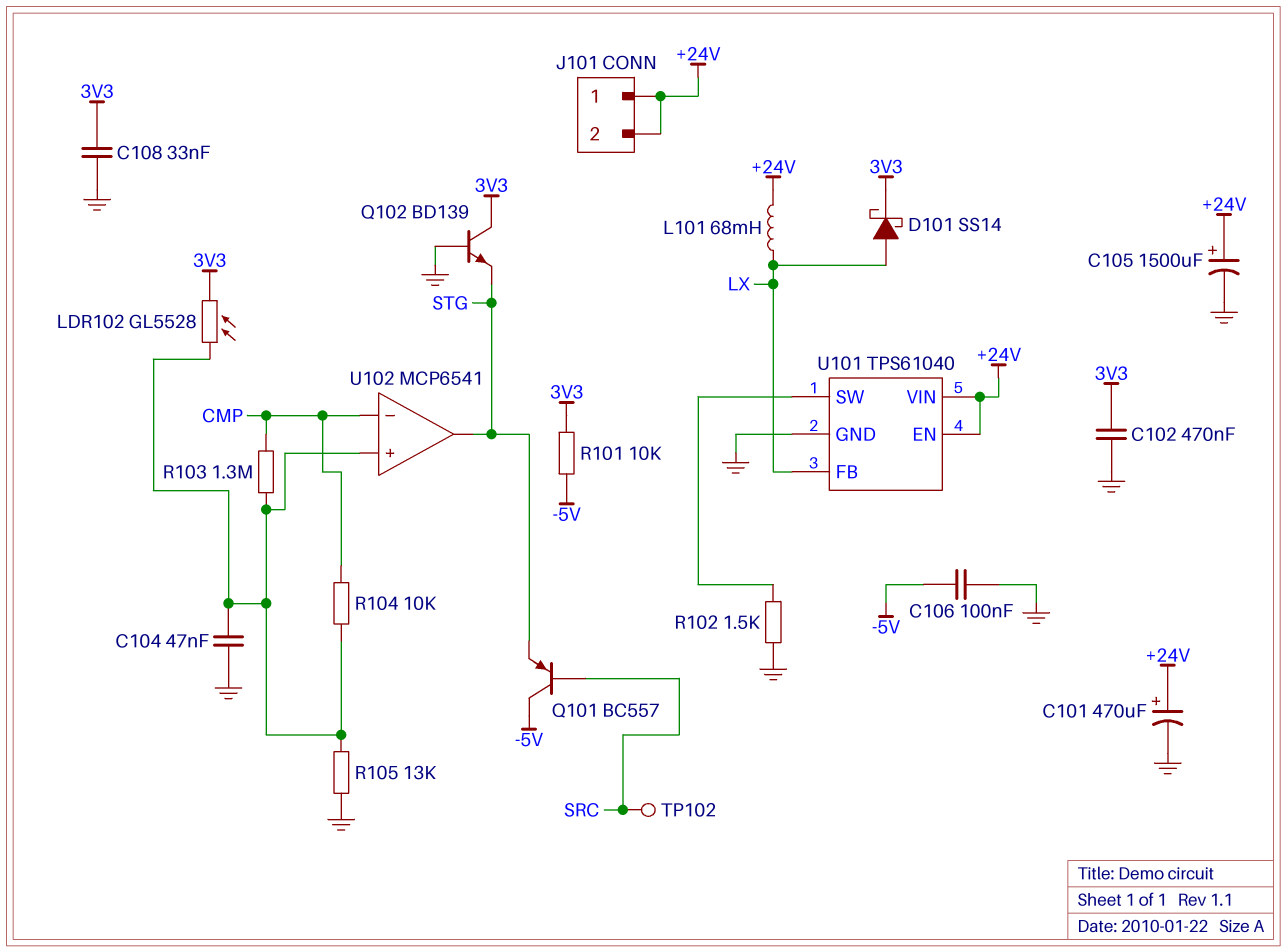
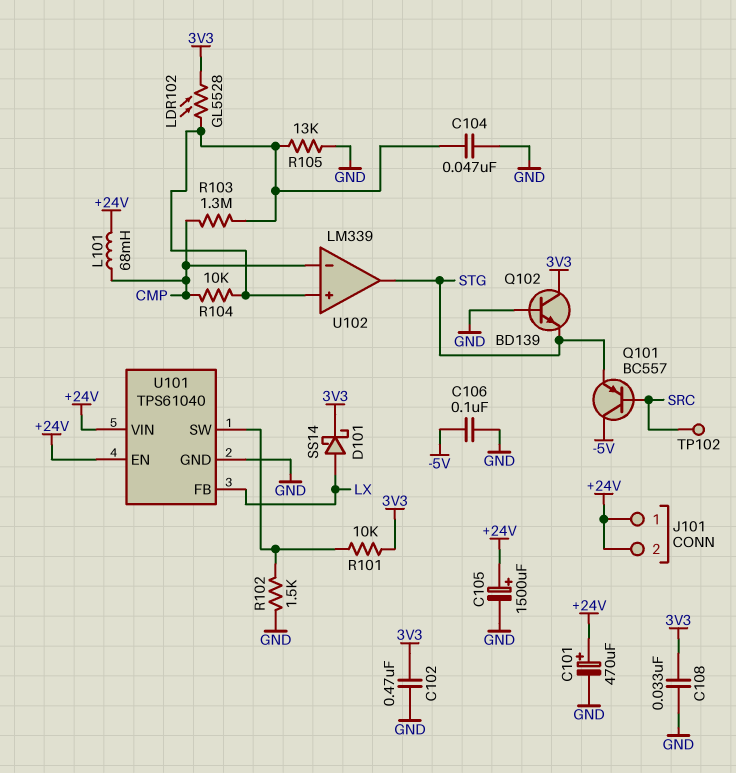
L101: 68mH (+24V, LX) -> 68mH (+24V, CMP)
R101: 10k (-5V, 3V3) -> 10k (3V3, U101/SW)
U102: MCP6541 -> LM339

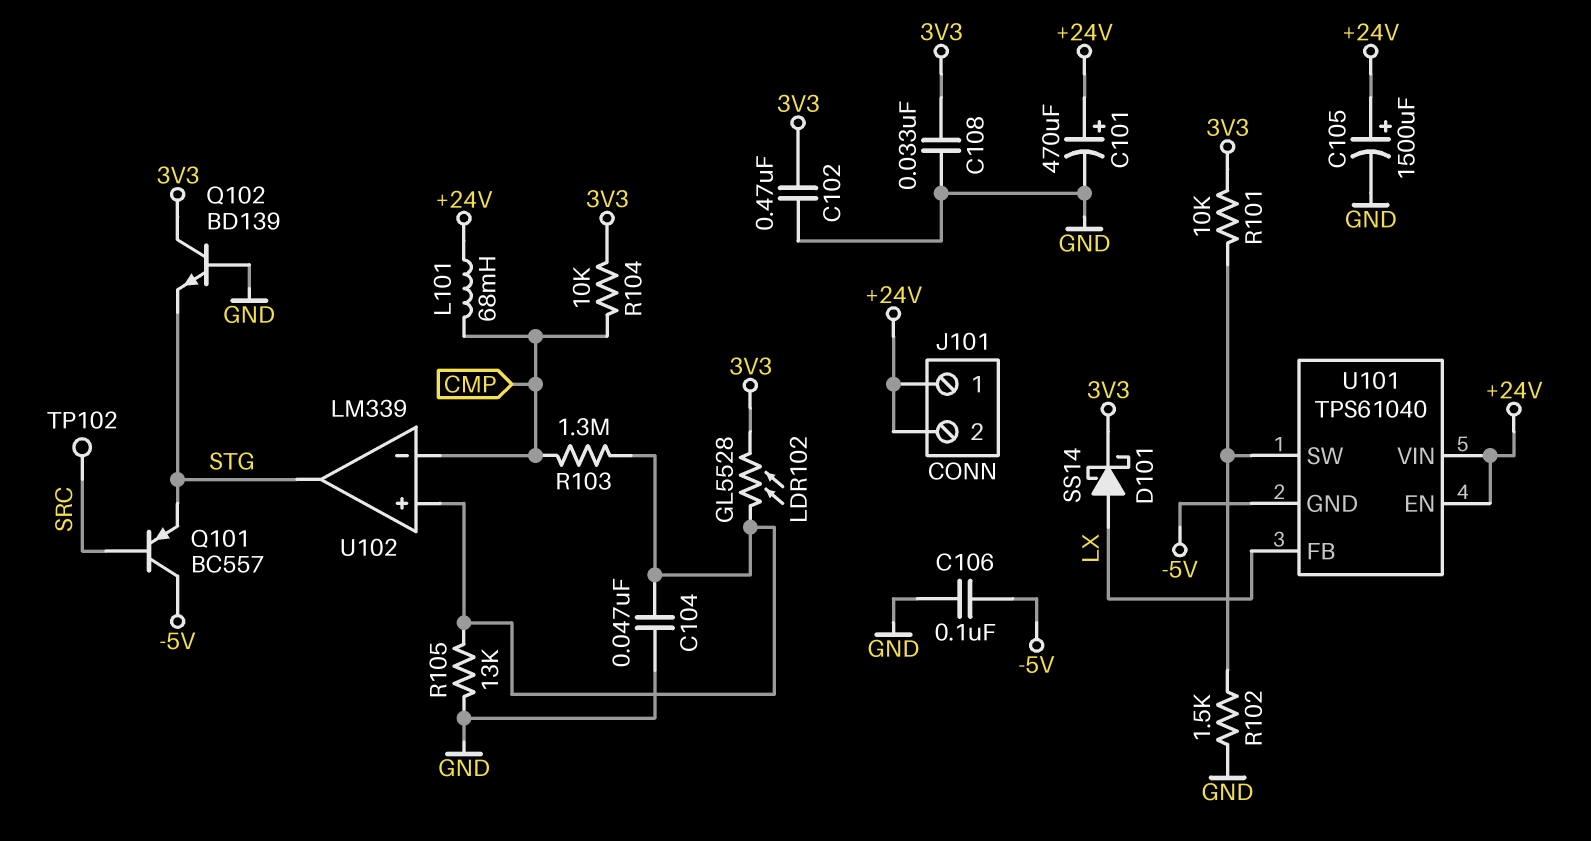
R104: 10k (CMP, U102/in+) -> 10k (3V3, CMP)
U101 pin GND: GND -> -5V

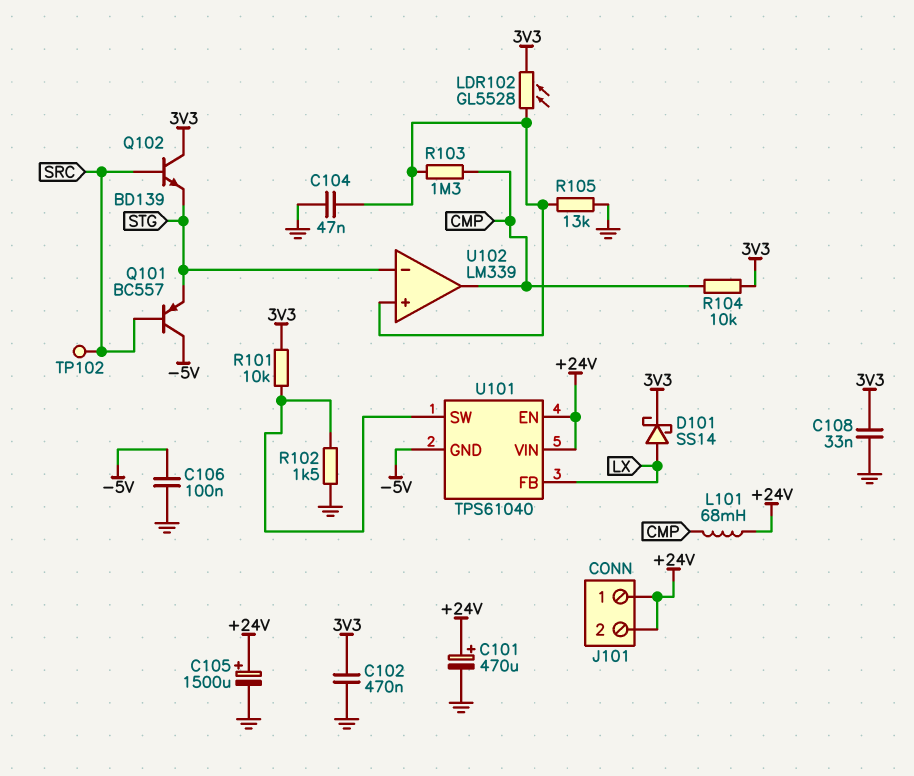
Q102: NPN BD139 (B GND, C 3V3, E STG) -> NPN BD139 (B SRC, C 3V3, E STG)
U102 pin in-: CMP -> STG
U102 pin out: STG -> CMP

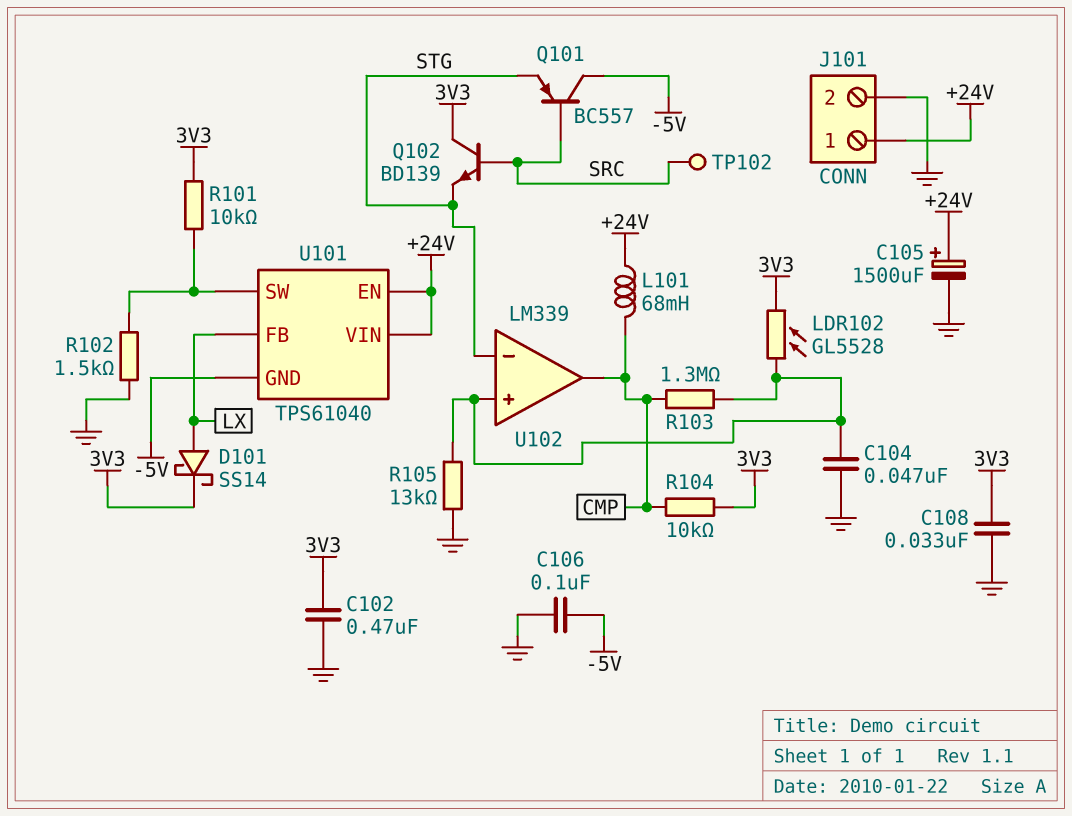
C101: 470uF (plus +24V, minus GND) -> none
J101 pin 2: +24V -> GND

